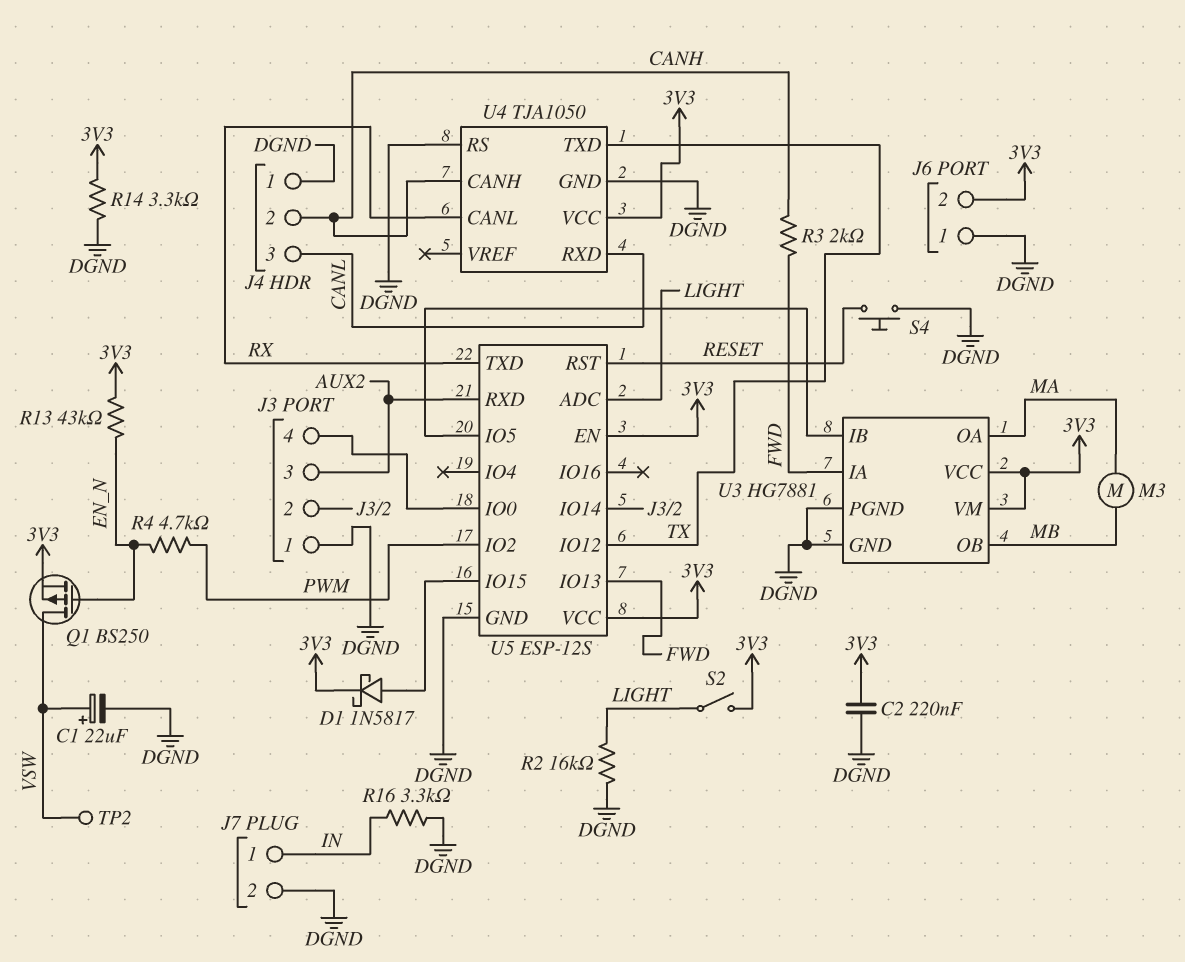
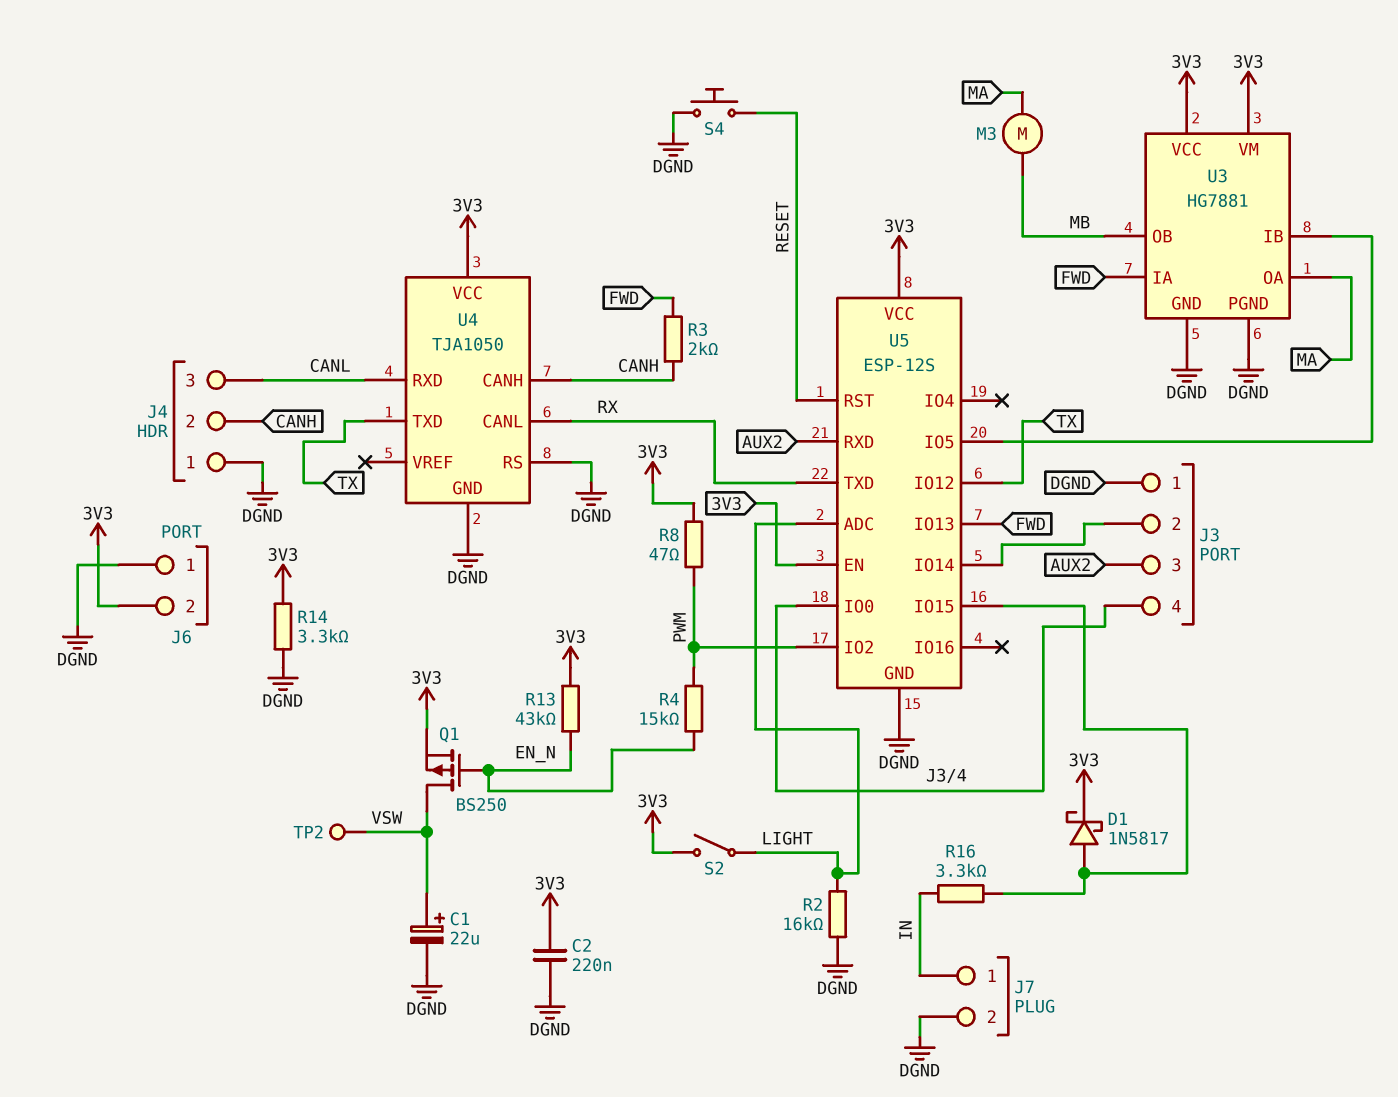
R4: 4.7k (EN_N, PWM) -> 15k (EN_N, PWM)
R8: none -> 47 (3V3, PWM)
R16: 3.3k (DGND, IN) -> 3.3k (IN, U5/IO15)

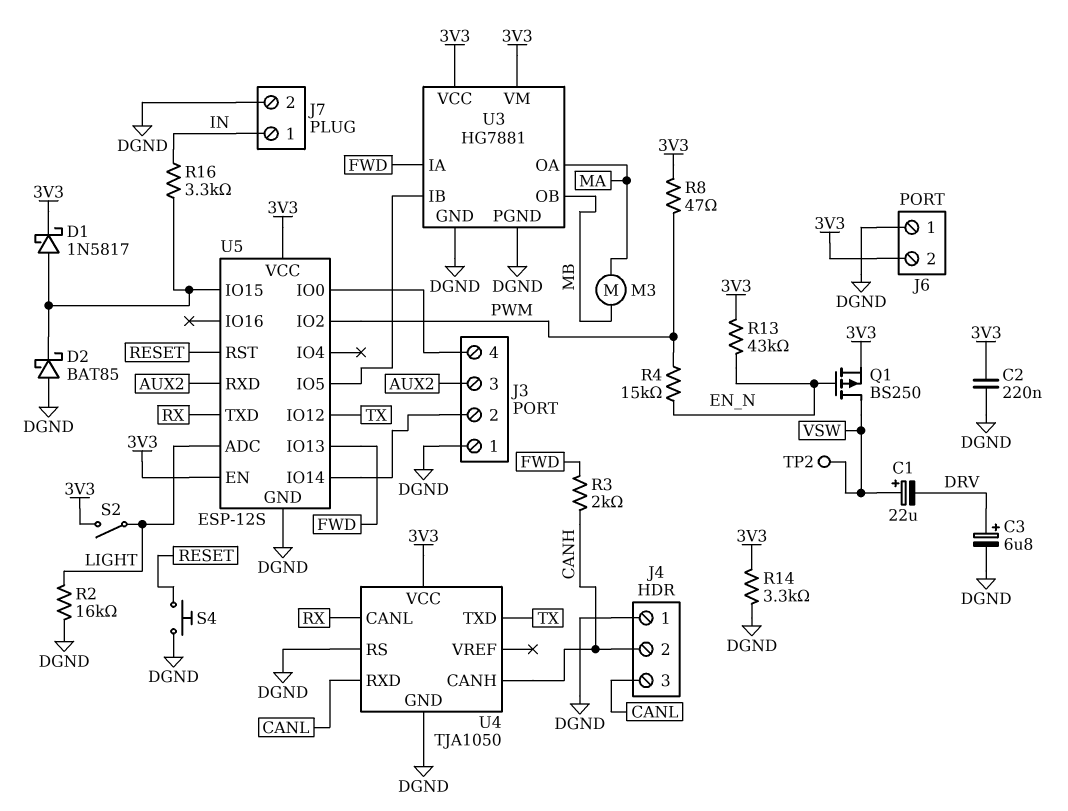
C1: 22uF (plus VSW, minus DGND) -> 22uF (plus VSW, minus DRV)
C3: none -> 6.8uF (plus DRV, minus DGND)
D2: none -> schottky BAT85 (A DGND, K U5/IO15)

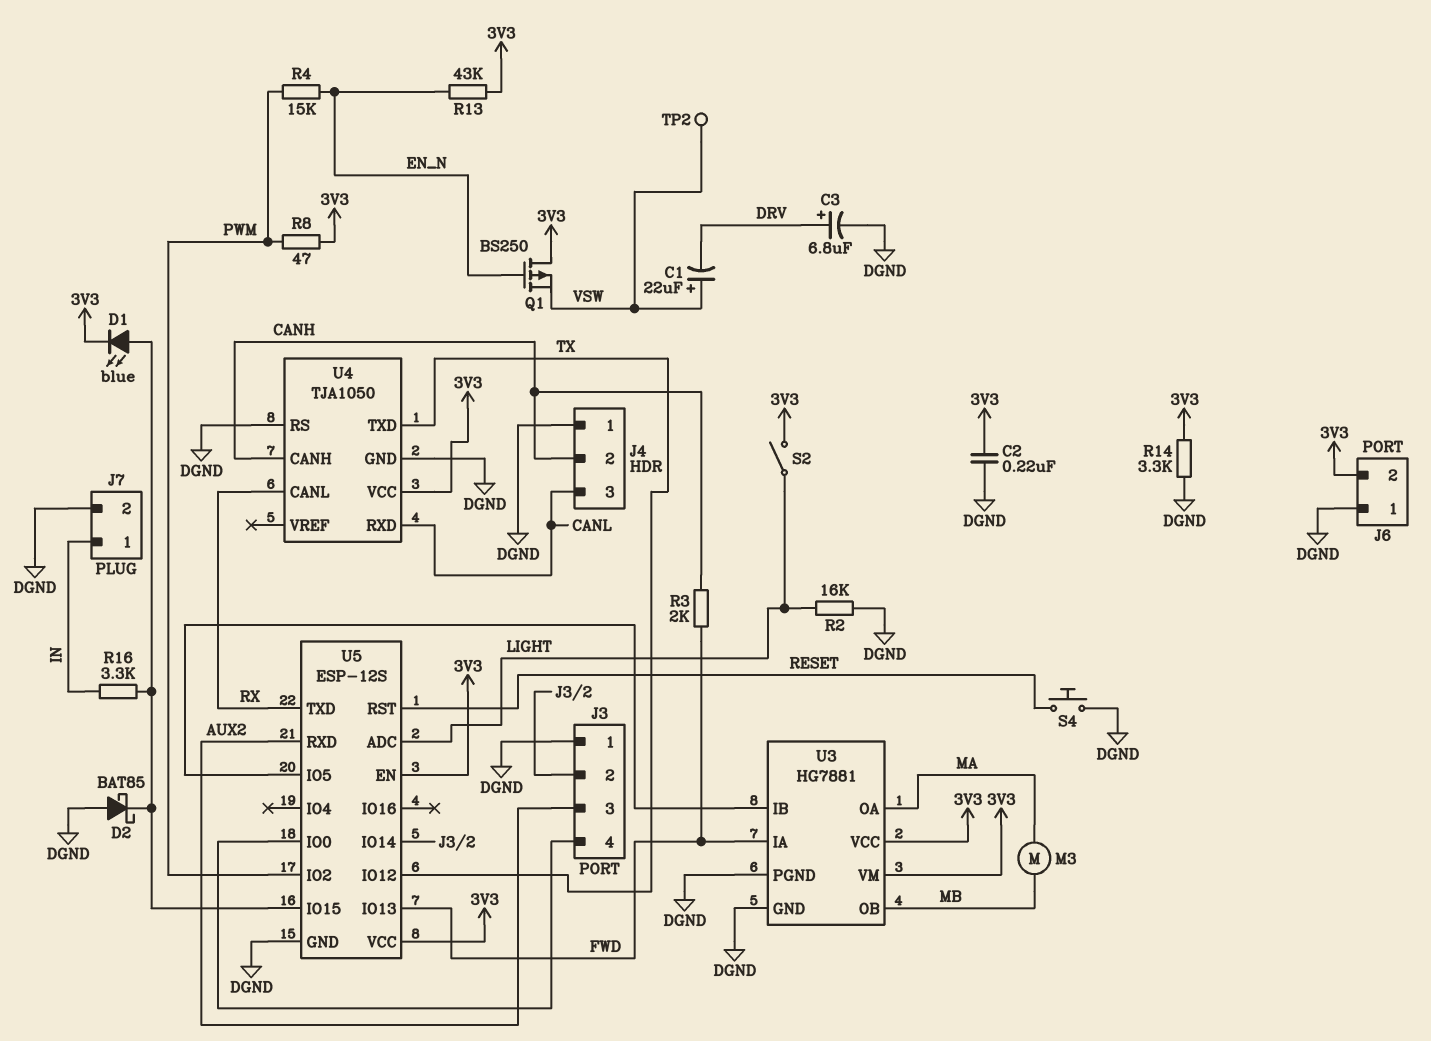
D1: schottky 1N5817 (A U5/IO15, K 3V3) -> LED blue (A U5/IO15, K 3V3)
Q1: PMOS BS250 (G EN_N, D VSW, S 3V3) -> PMOS BS250 (G EN_N, D 3V3, S VSW)

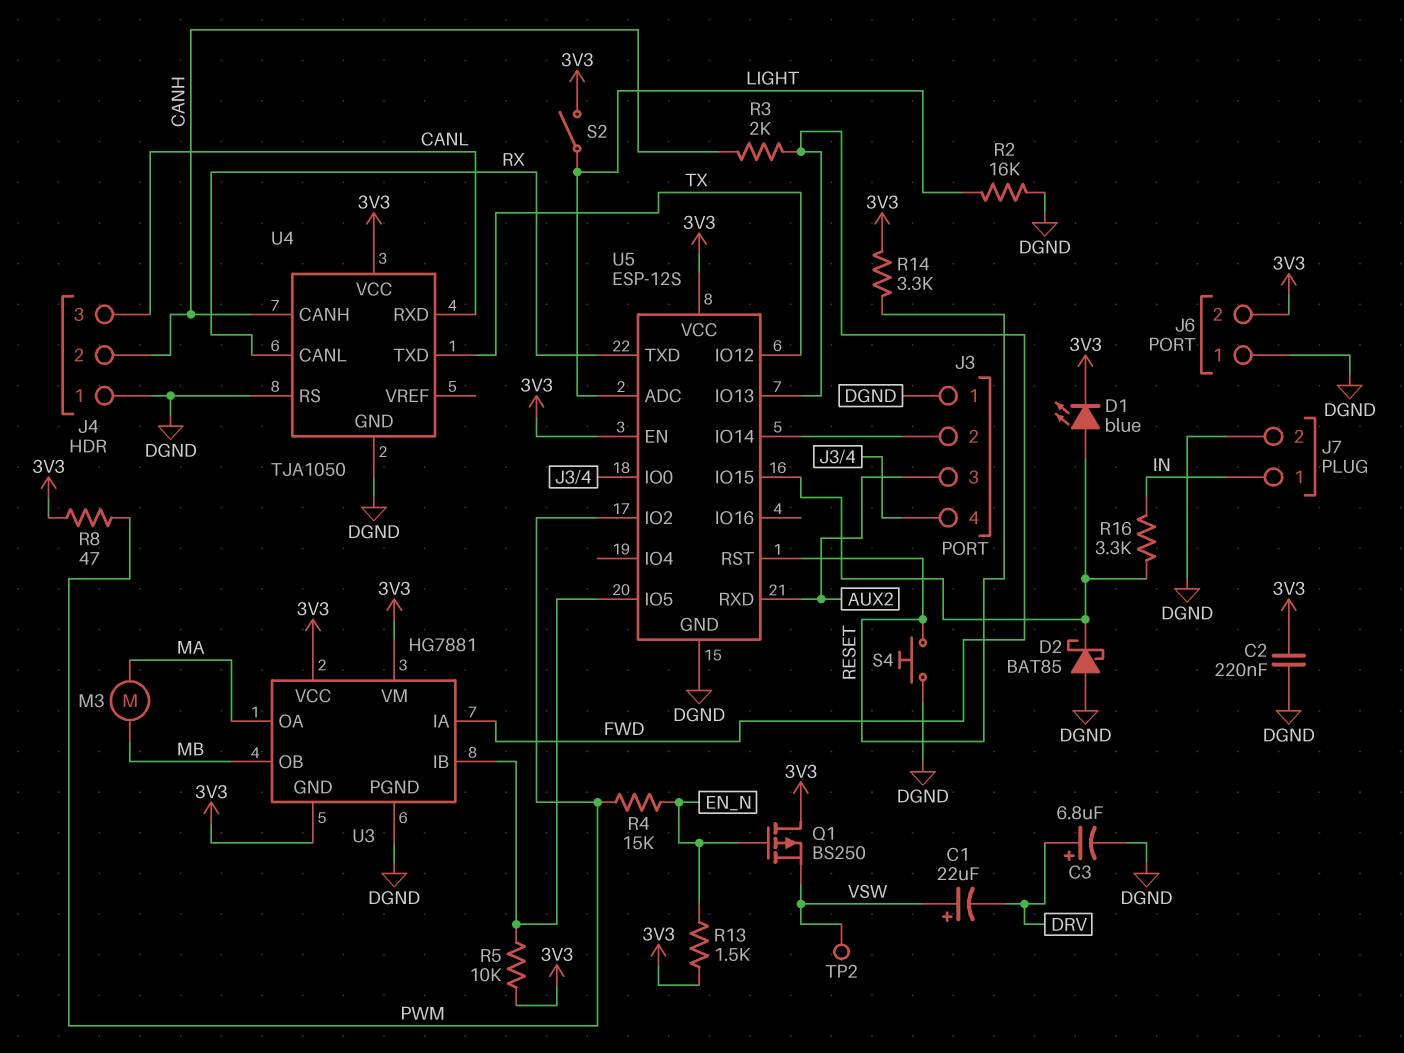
R5: none -> 10k (3V3, U3/IB)
R13: 43k (3V3, EN_N) -> 1.5k (3V3, EN_N)
R14: 3.3k (3V3, DGND) -> 3.3k (3V3, RESET)
U3 pin GND: DGND -> 3V3

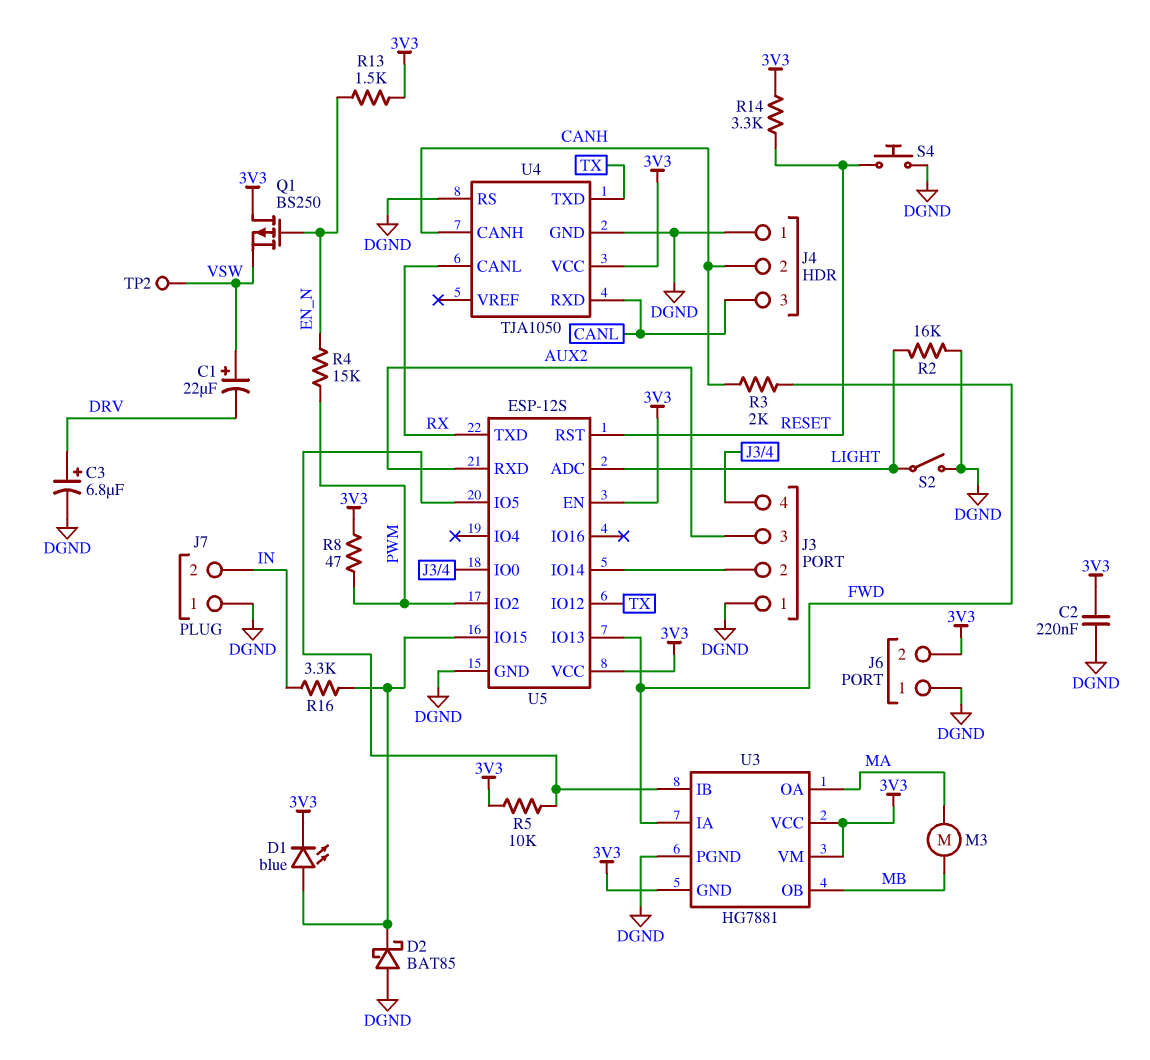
J7 pin 1: IN -> DGND
J7 pin 2: DGND -> IN
S2: switch (3V3, LIGHT) -> switch (DGND, LIGHT)

